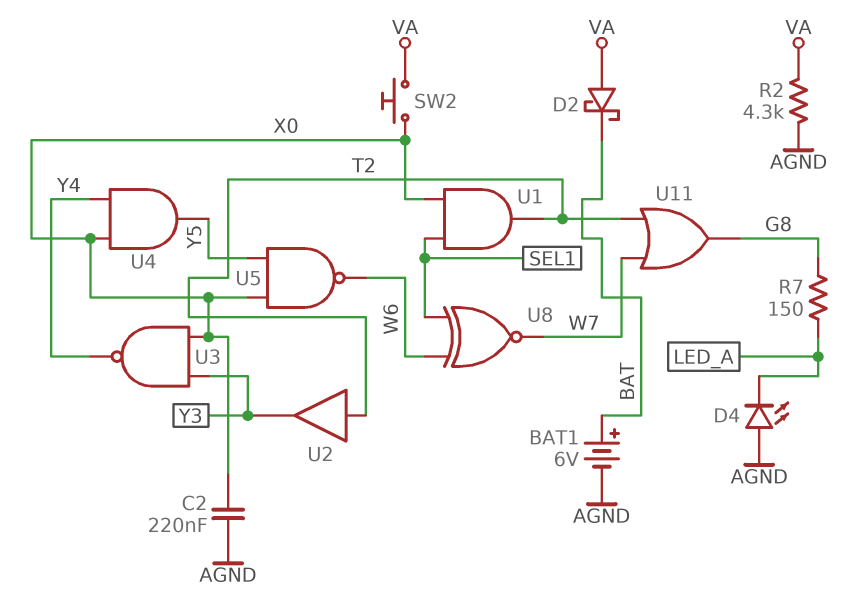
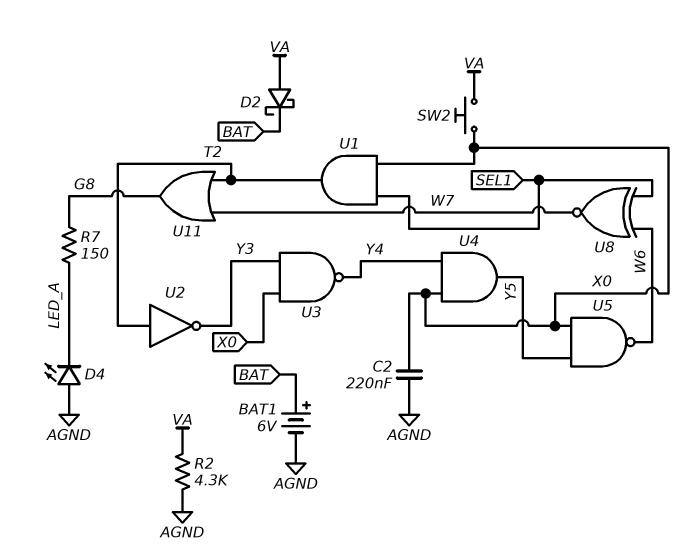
U2: buffer (in T2, out Y3) -> NOT (in T2, out Y3)

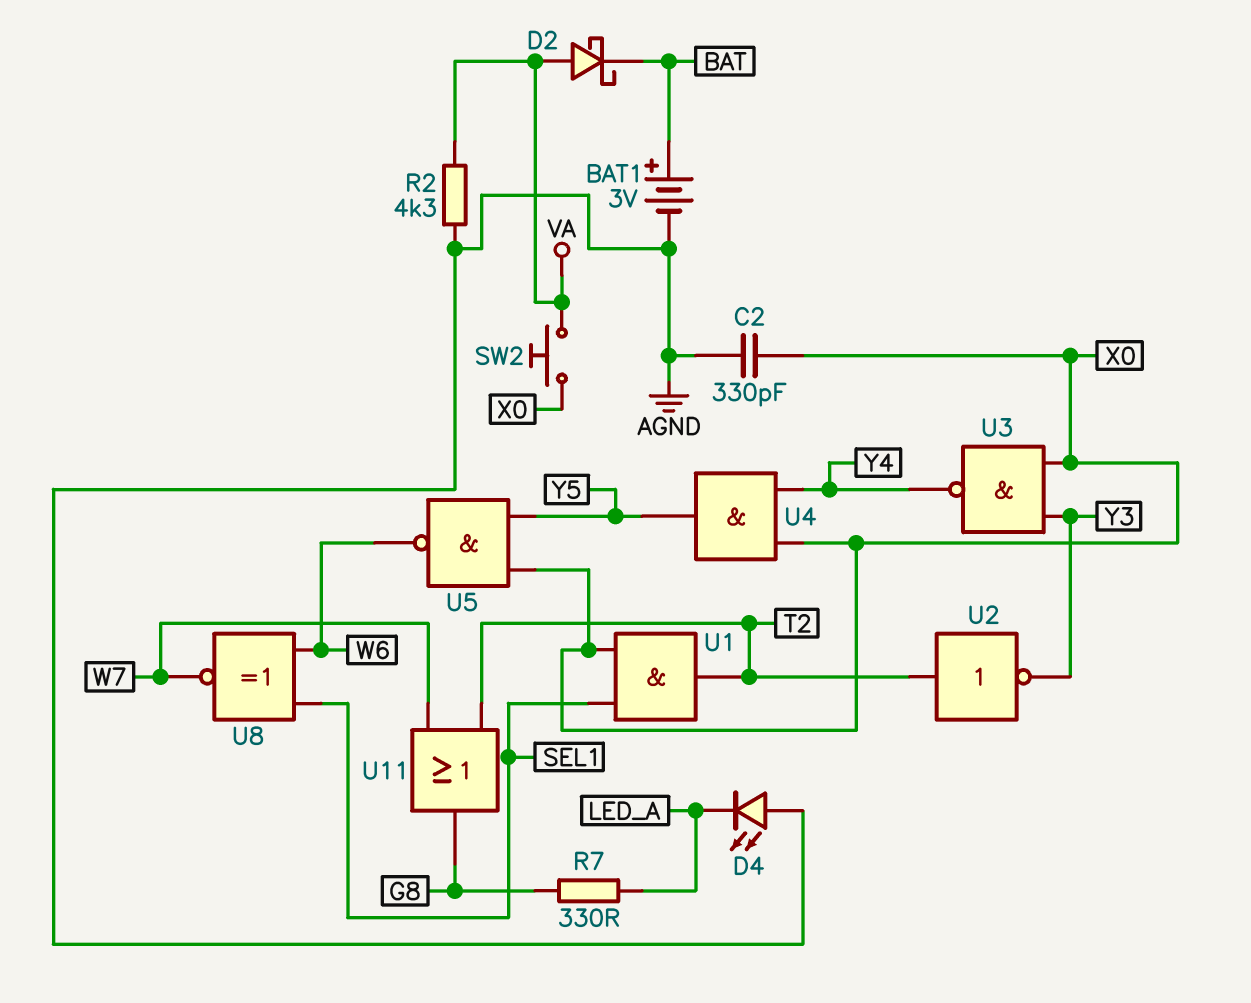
BAT1: 6V (plus BAT, minus AGND) -> 3V (plus BAT, minus AGND)
C2: 220nF (AGND, X0) -> 330pF (AGND, X0)
R7: 150 (G8, LED_A) -> 330 (G8, LED_A)

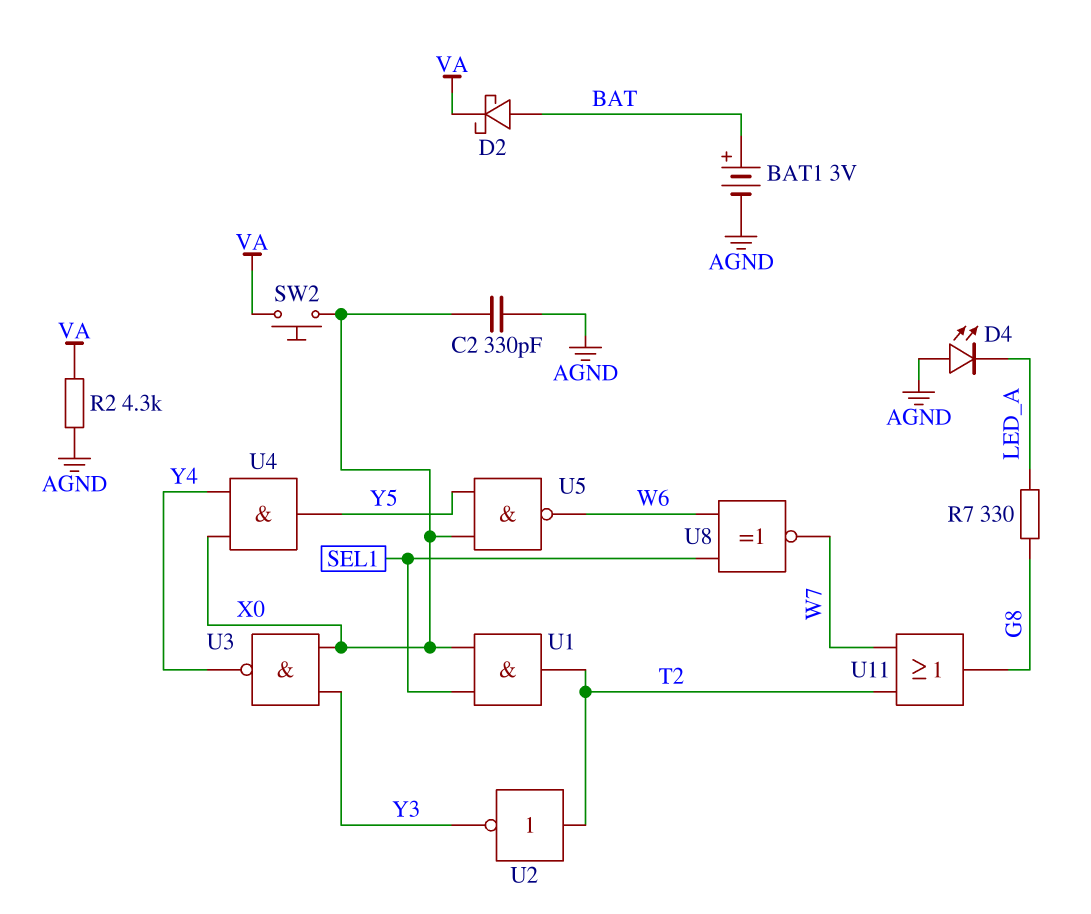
D2: schottky (A VA, K BAT) -> schottky (A BAT, K VA)

